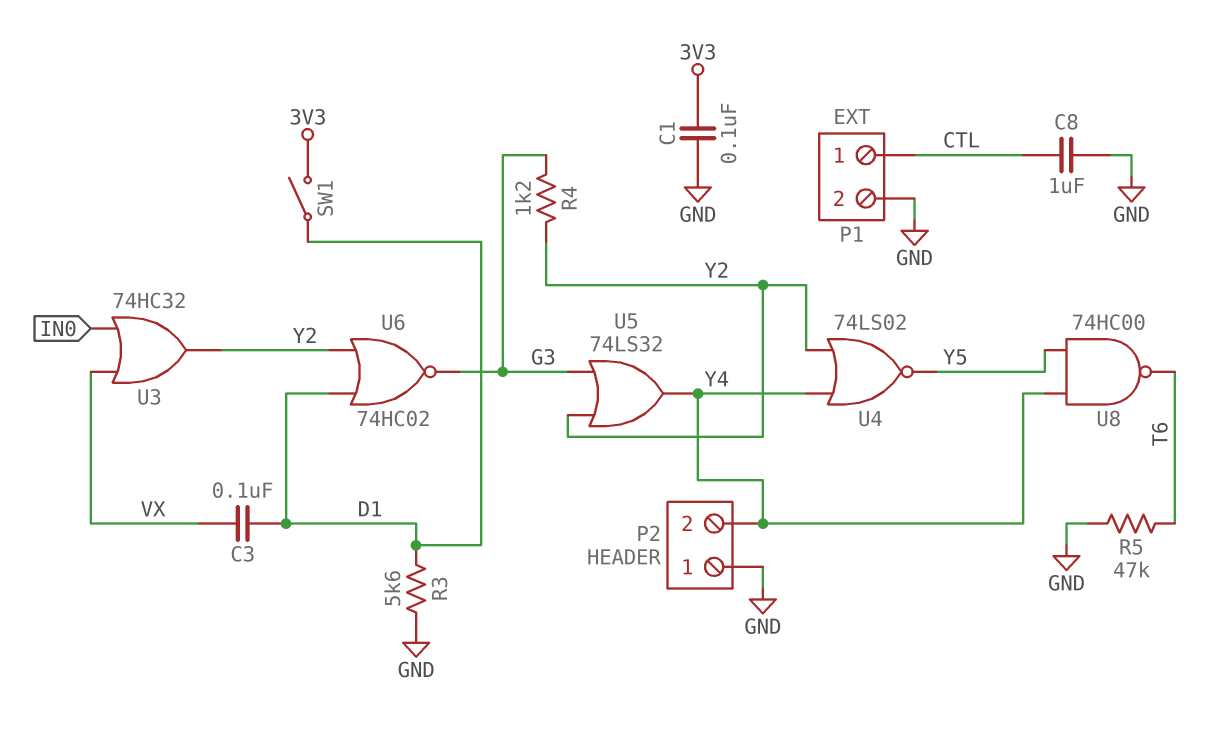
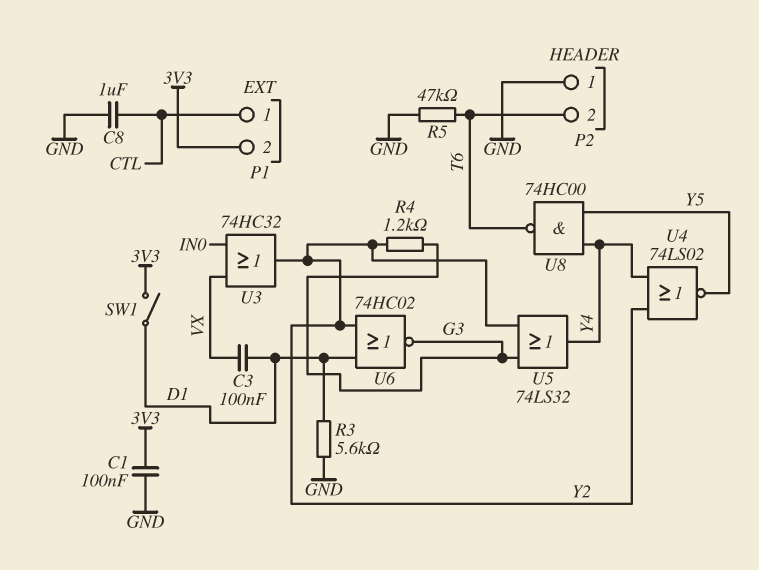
P1 pin 2: GND -> 3V3
P2 pin 2: Y4 -> T6

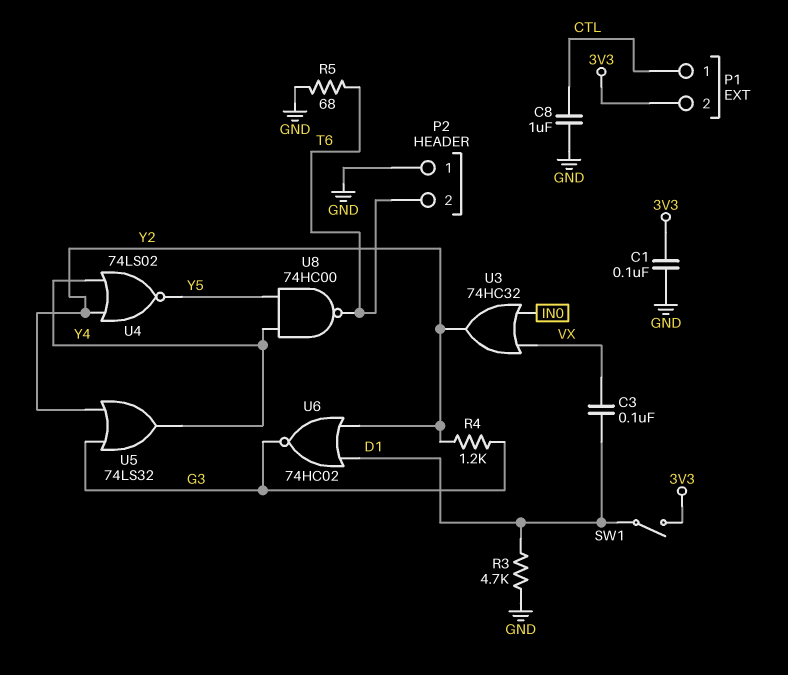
R3: 5.6k (D1, GND) -> 4.7k (D1, GND)
R5: 47k (GND, T6) -> 68 (GND, T6)

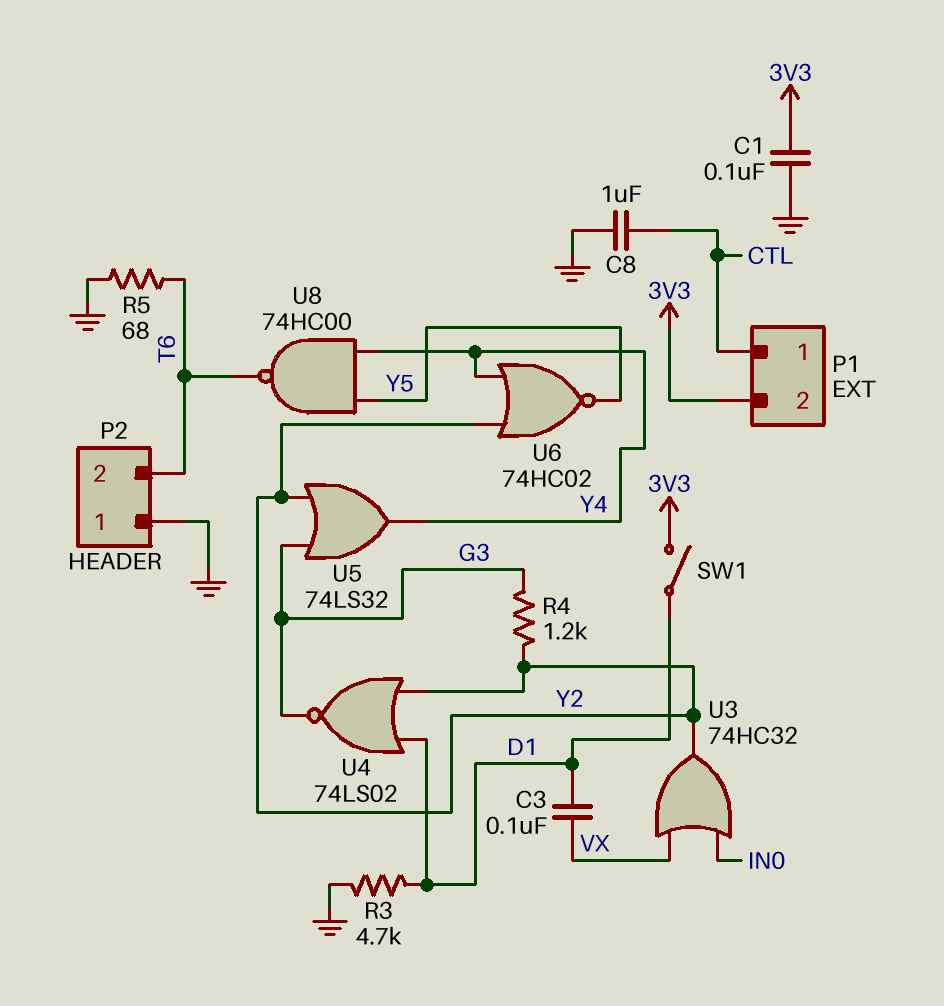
U4: NOR 74LS02 (in Y2, in Y4, out Y5) -> NOR 74LS02 (in D1, in Y2, out G3)
U6: NOR 74HC02 (in D1, in Y2, out G3) -> NOR 74HC02 (in Y2, in Y4, out Y5)

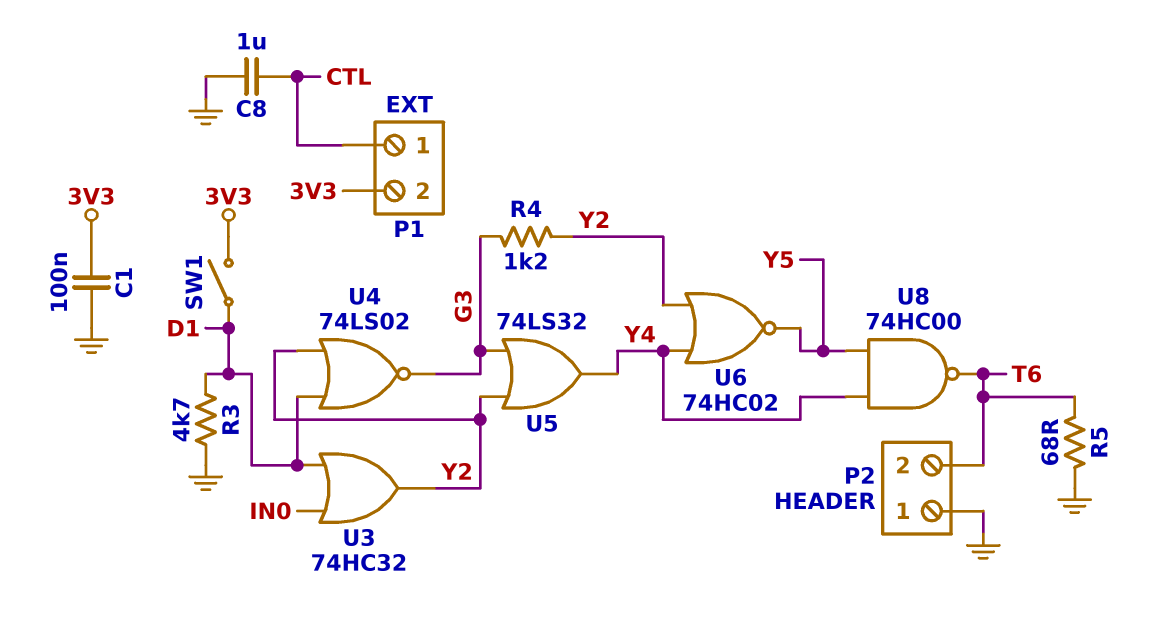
C3: 100nF (D1, VX) -> none
U3: OR 74HC32 (in IN0, in VX, out Y2) -> OR 74HC32 (in D1, in IN0, out Y2)

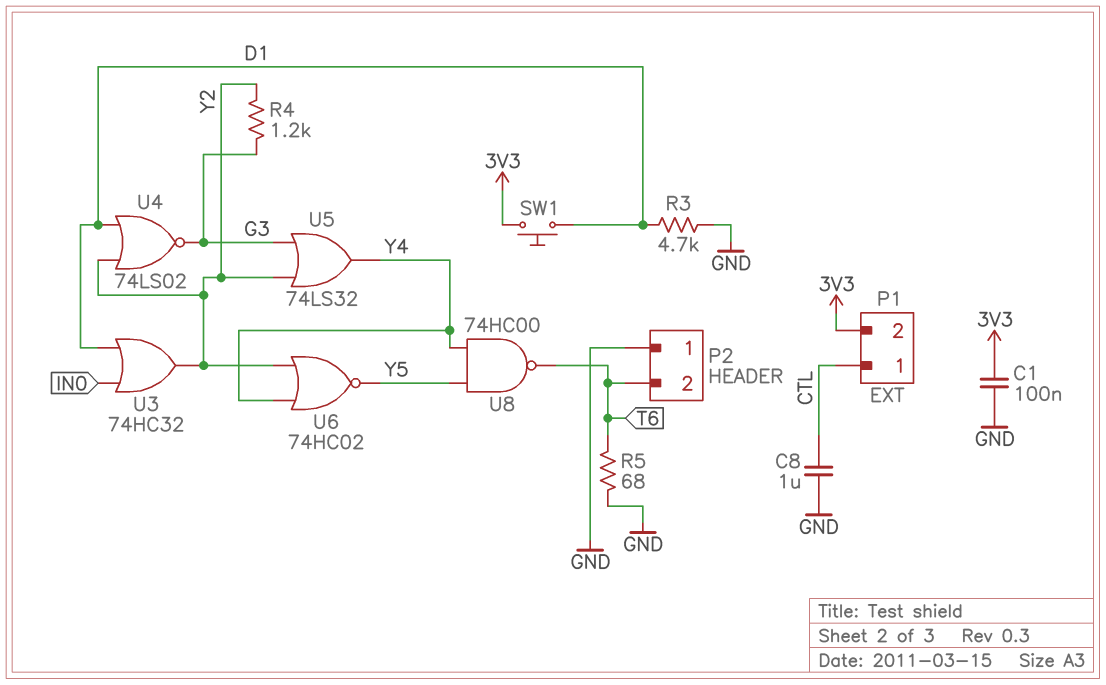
SW1: switch (3V3, D1) -> button (3V3, D1)

